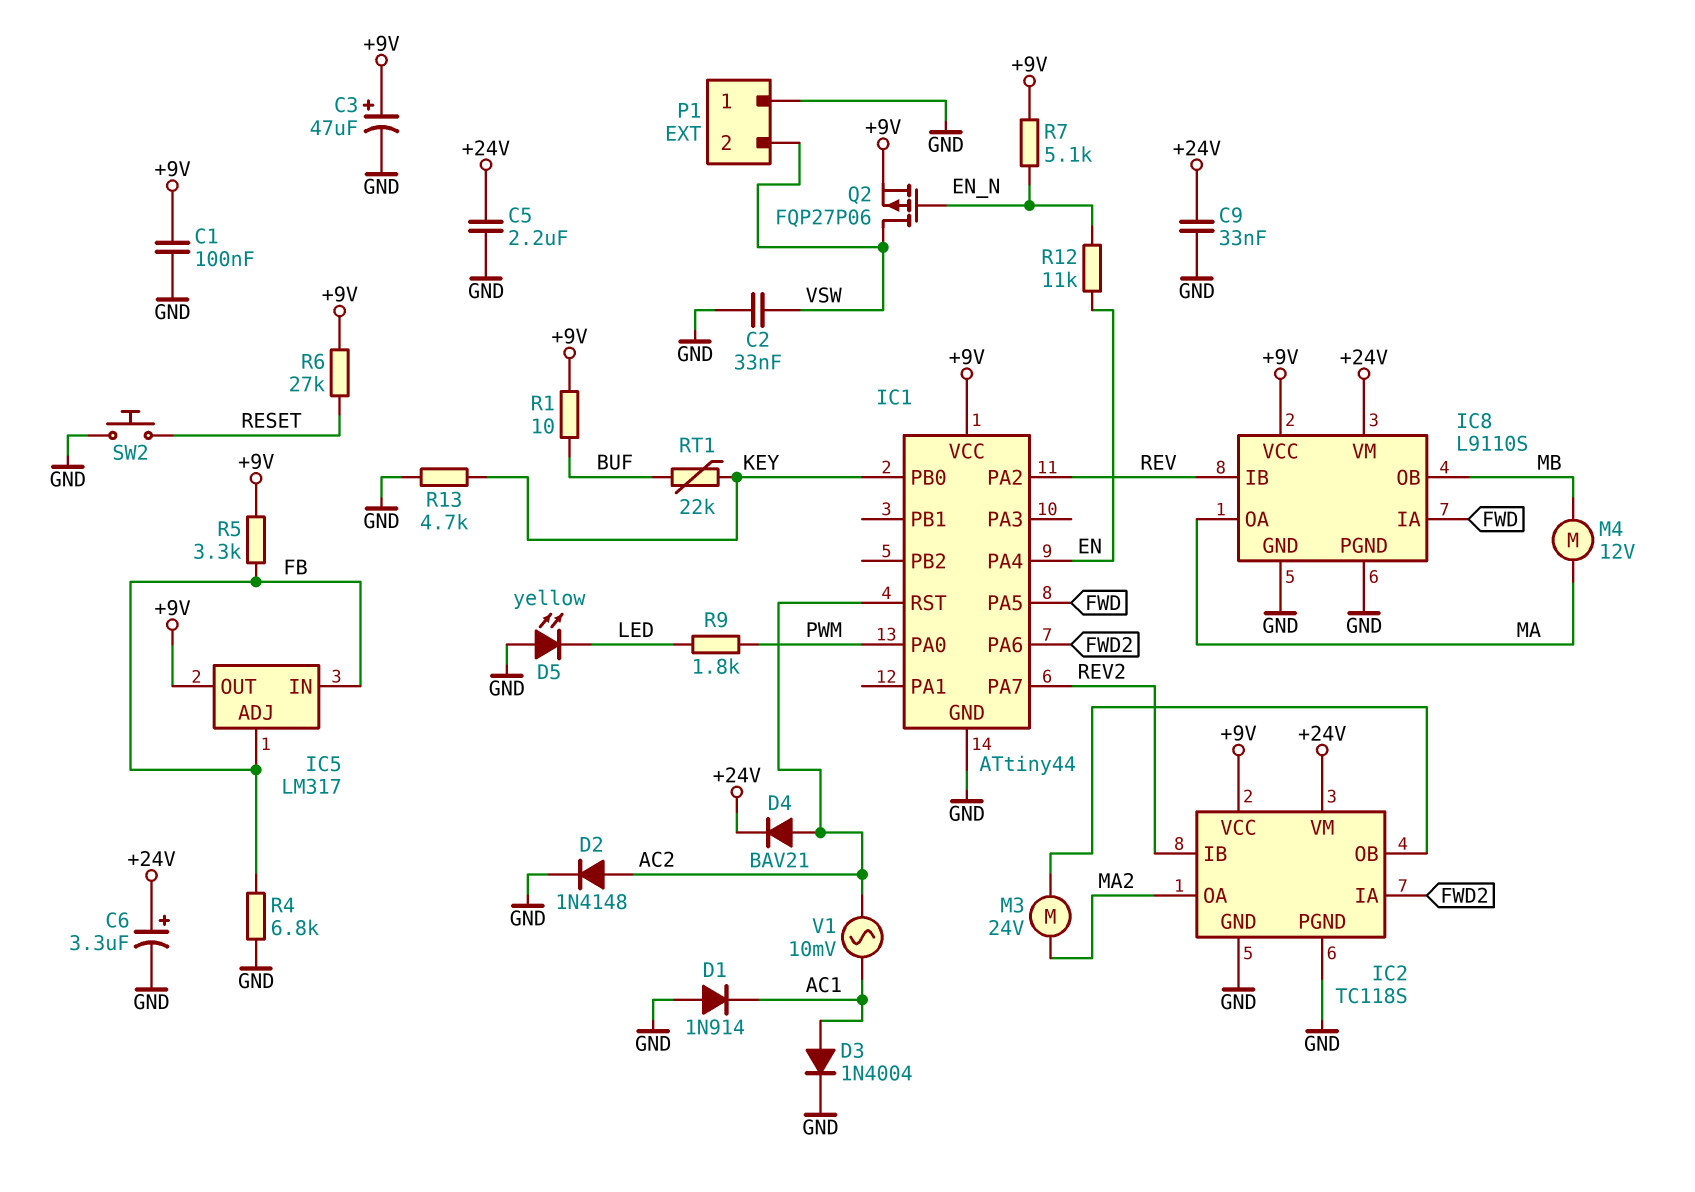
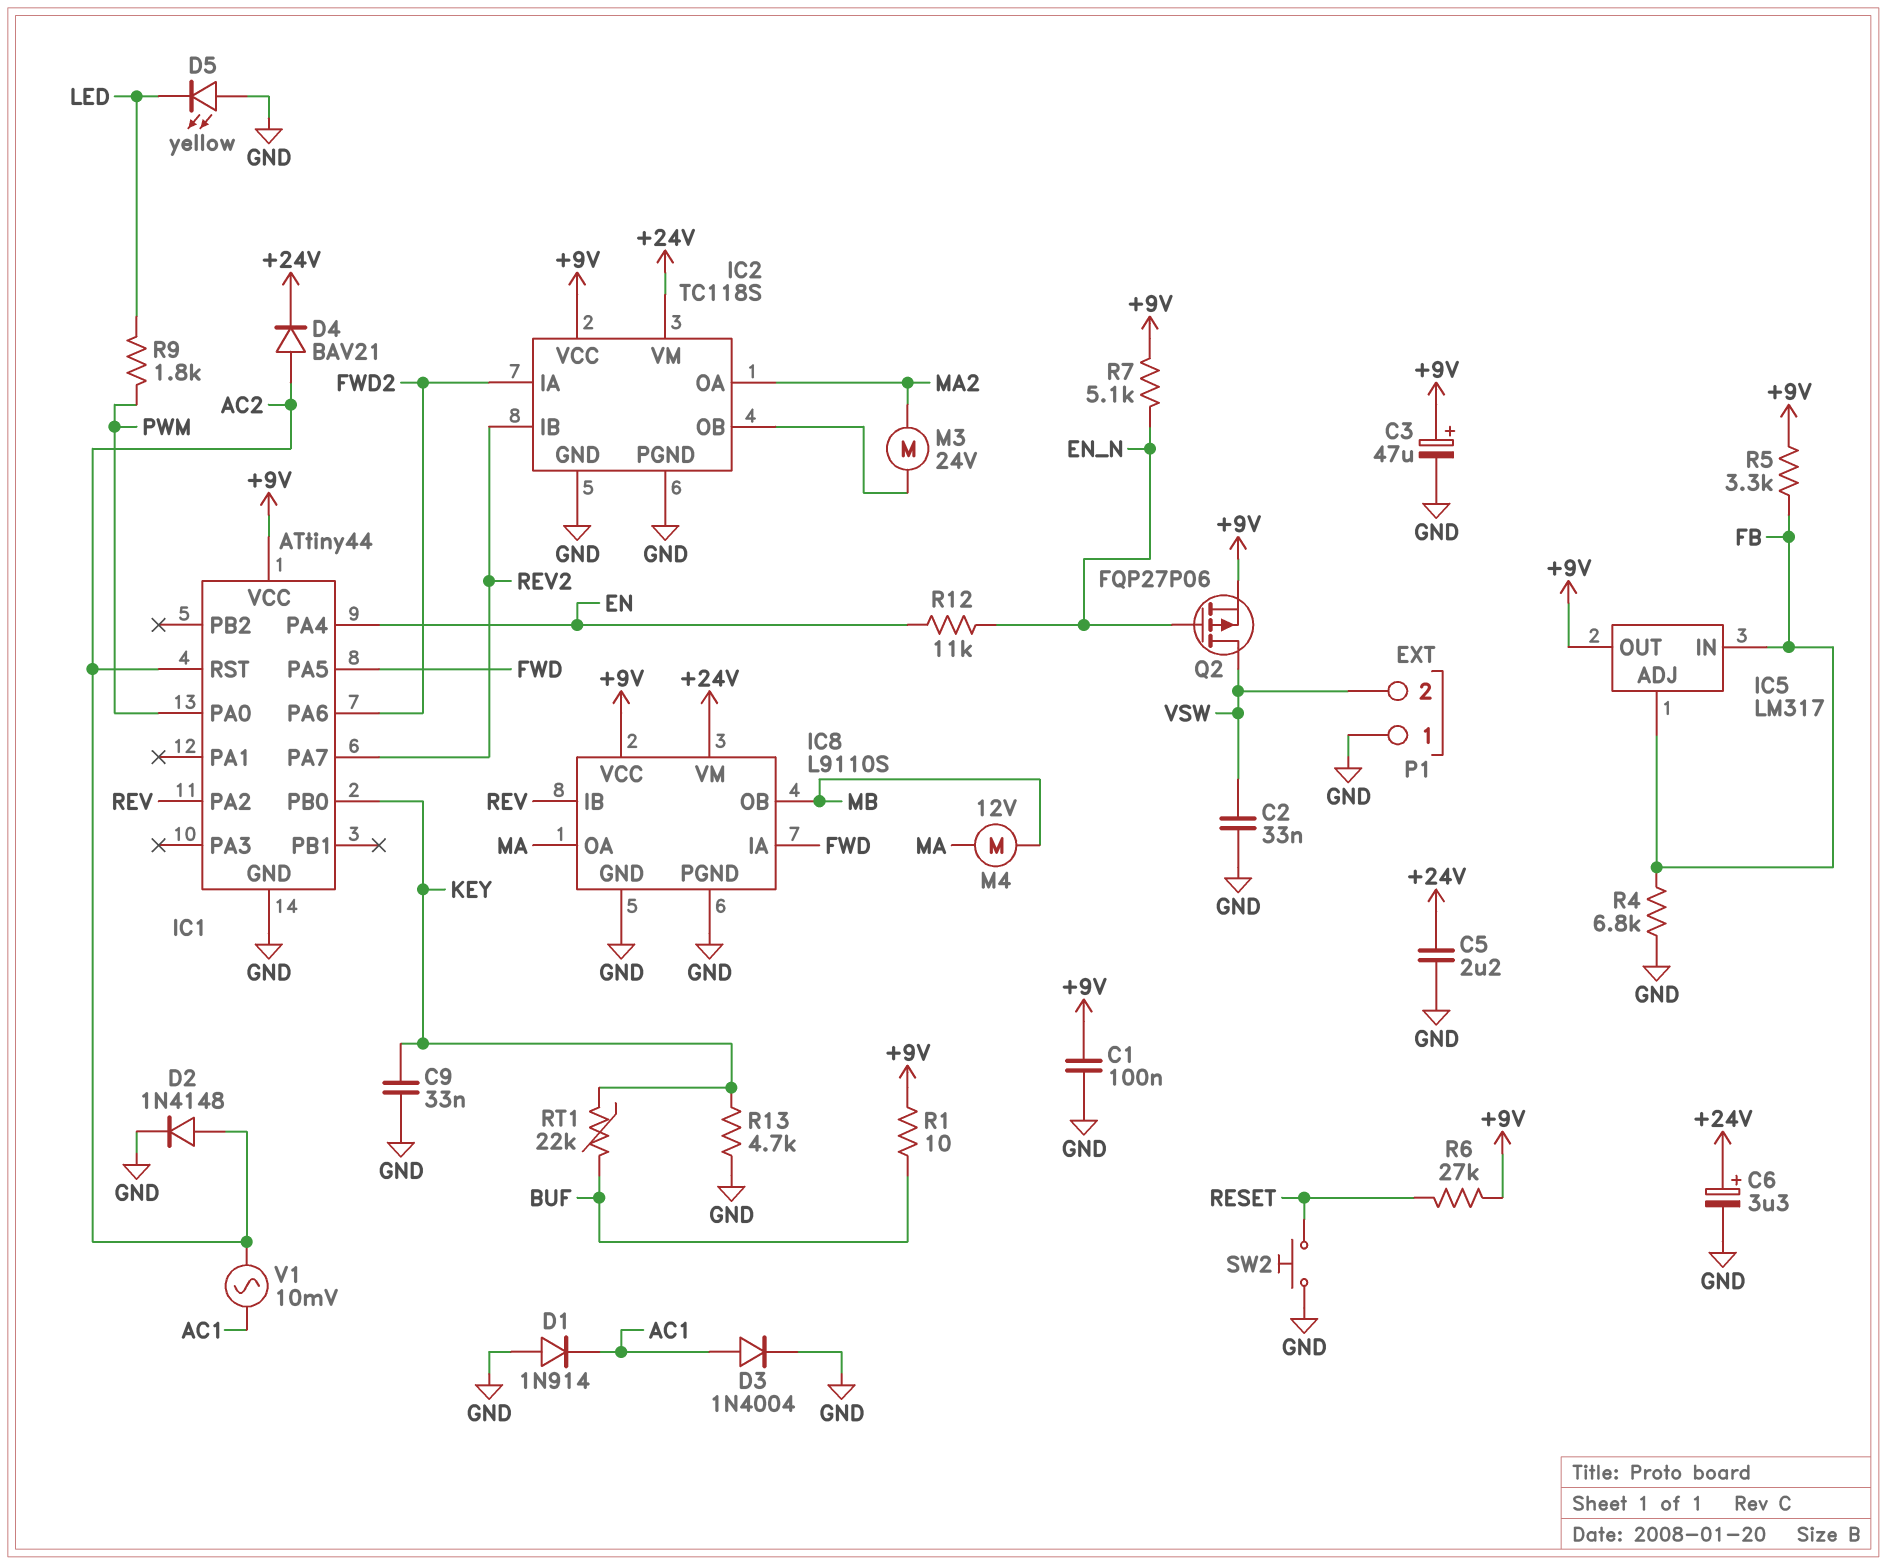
C9: 33nF (+24V, GND) -> 33nF (GND, KEY)

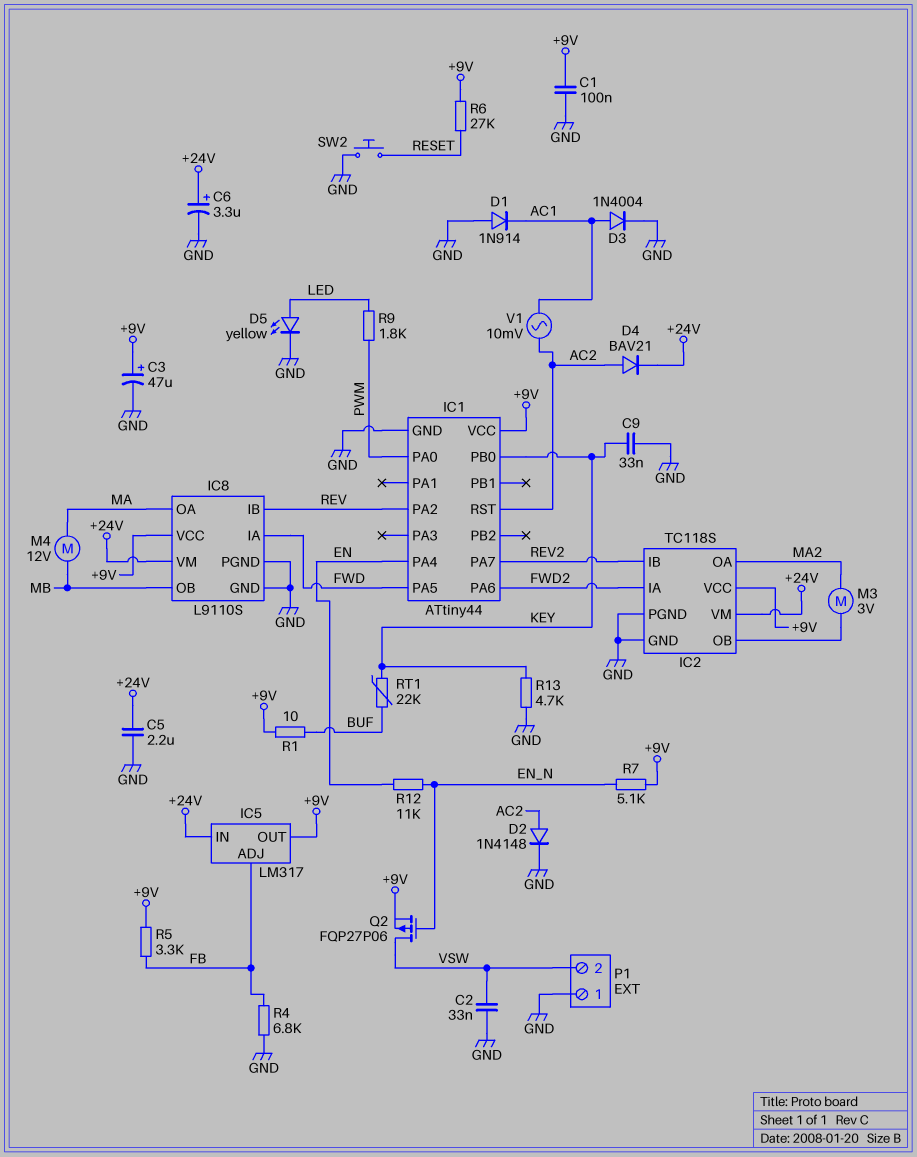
D5: LED yellow (A GND, K LED) -> LED yellow (A LED, K GND)
IC5 pin IN: FB -> +24V
M3: motor 24V (IC2/OB, MA2) -> motor 3V (IC2/OB, MA2)

